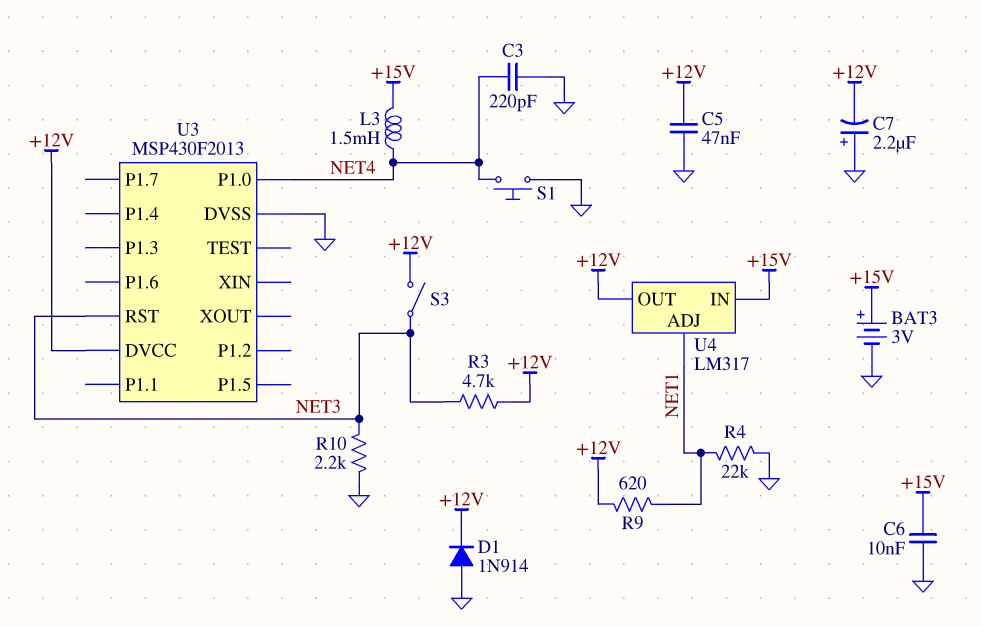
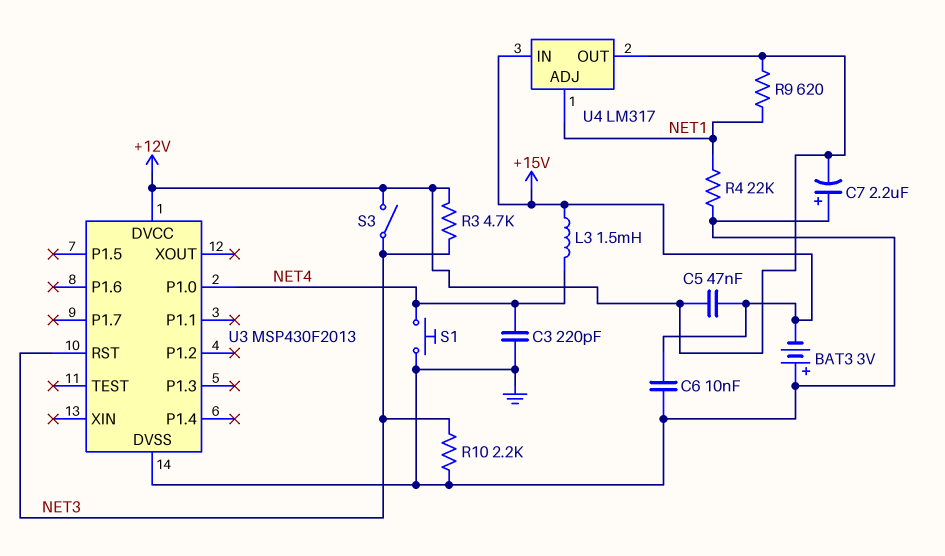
BAT3: 3V (plus +15V, minus GND) -> 3V (plus GND, minus +15V)
C5: 47nF (+12V, GND) -> 47nF (+12V, +15V)
D1: diode 1N914 (A GND, K +12V) -> none

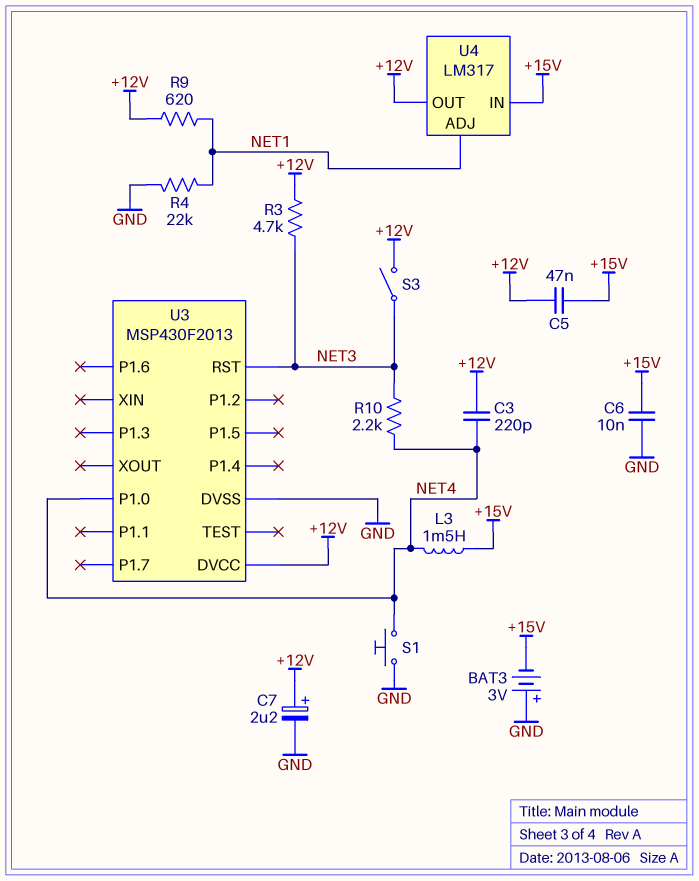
C3: 220pF (GND, NET4) -> 220pF (+12V, NET4)
C7: 2.2uF (plus GND, minus +12V) -> 2.2uF (plus +12V, minus GND)
R10: 2.2k (GND, NET3) -> 2.2k (NET3, NET4)

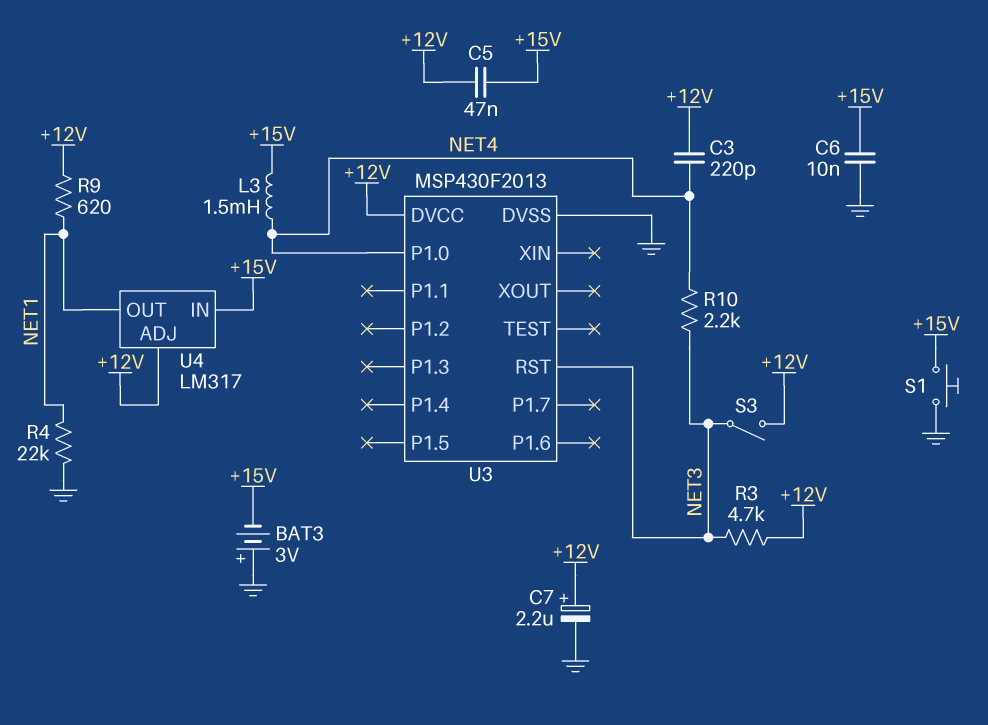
S1: button (GND, NET4) -> button (+15V, GND)
U4 pin ADJ: NET1 -> +12V
U4 pin OUT: +12V -> NET1

